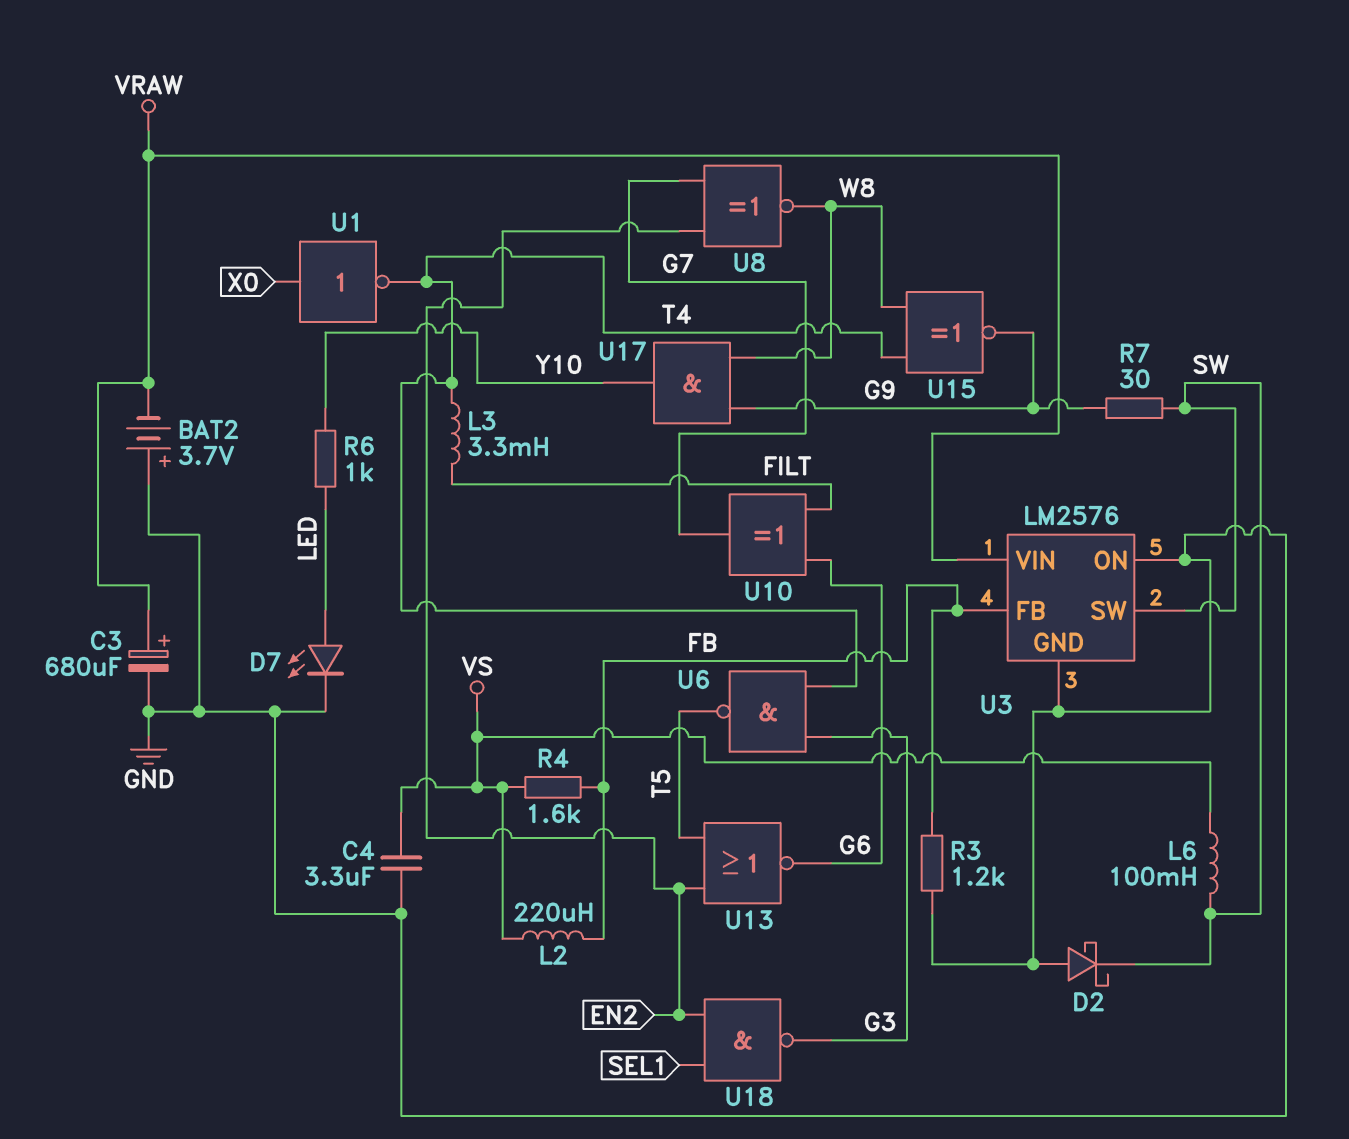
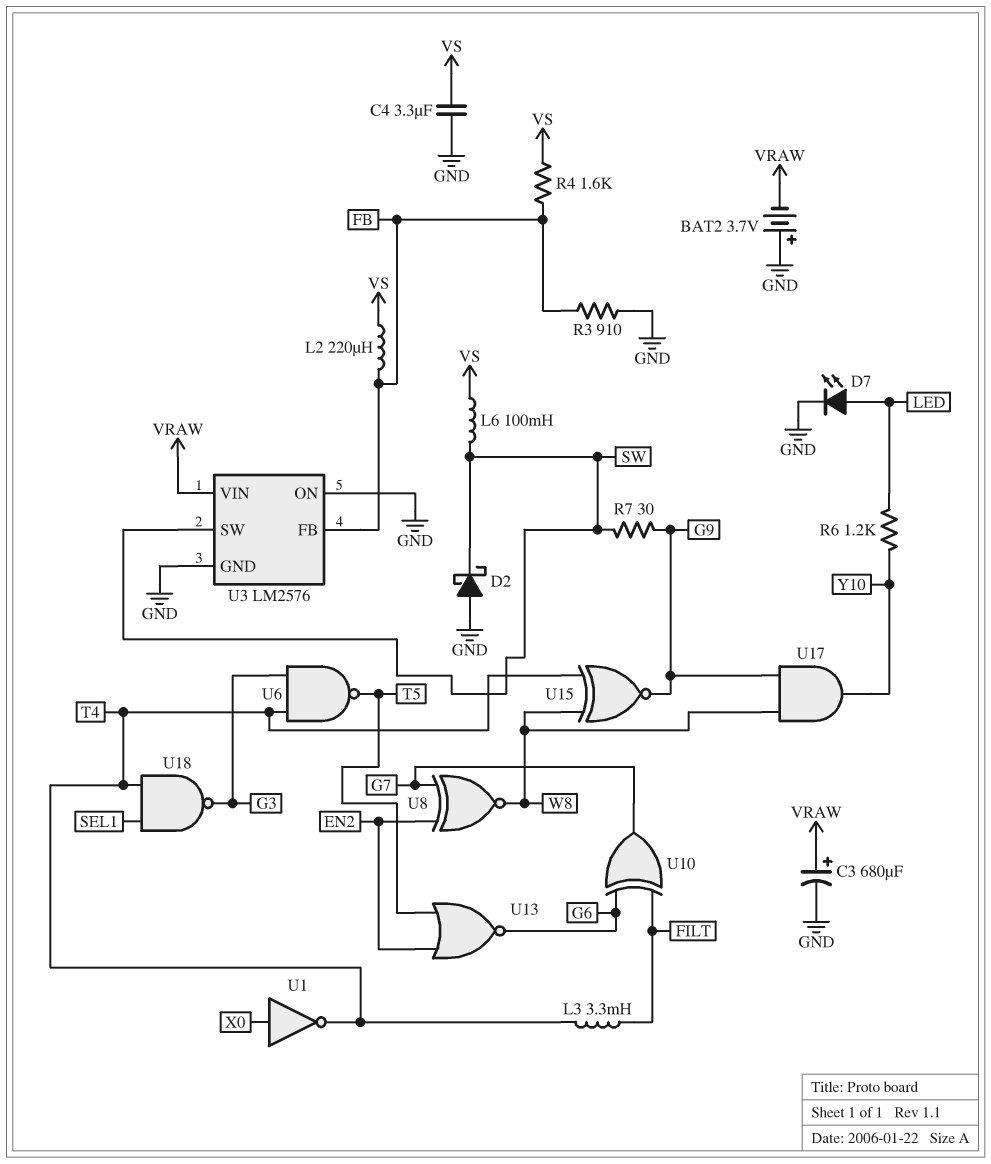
R3: 1.2k (FB, GND) -> 910 (FB, GND)
R6: 1k (LED, Y10) -> 1.2k (LED, Y10)
U18: NAND (in EN2, in SEL1, out G3) -> NAND (in SEL1, in T4, out G3)

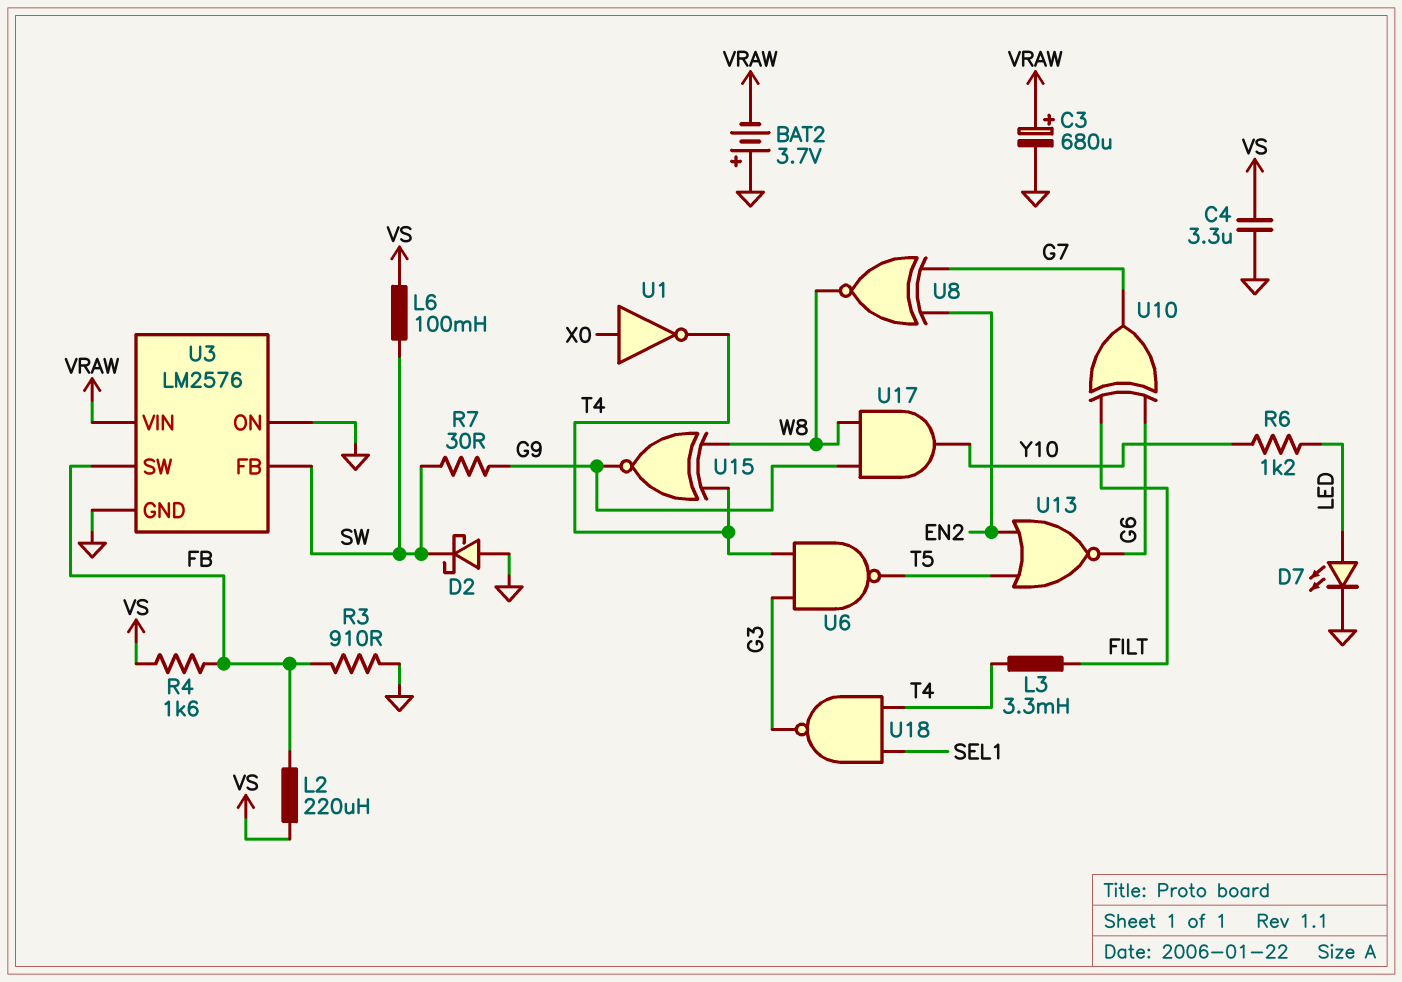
U3 pin FB: FB -> SW
U3 pin SW: SW -> FB

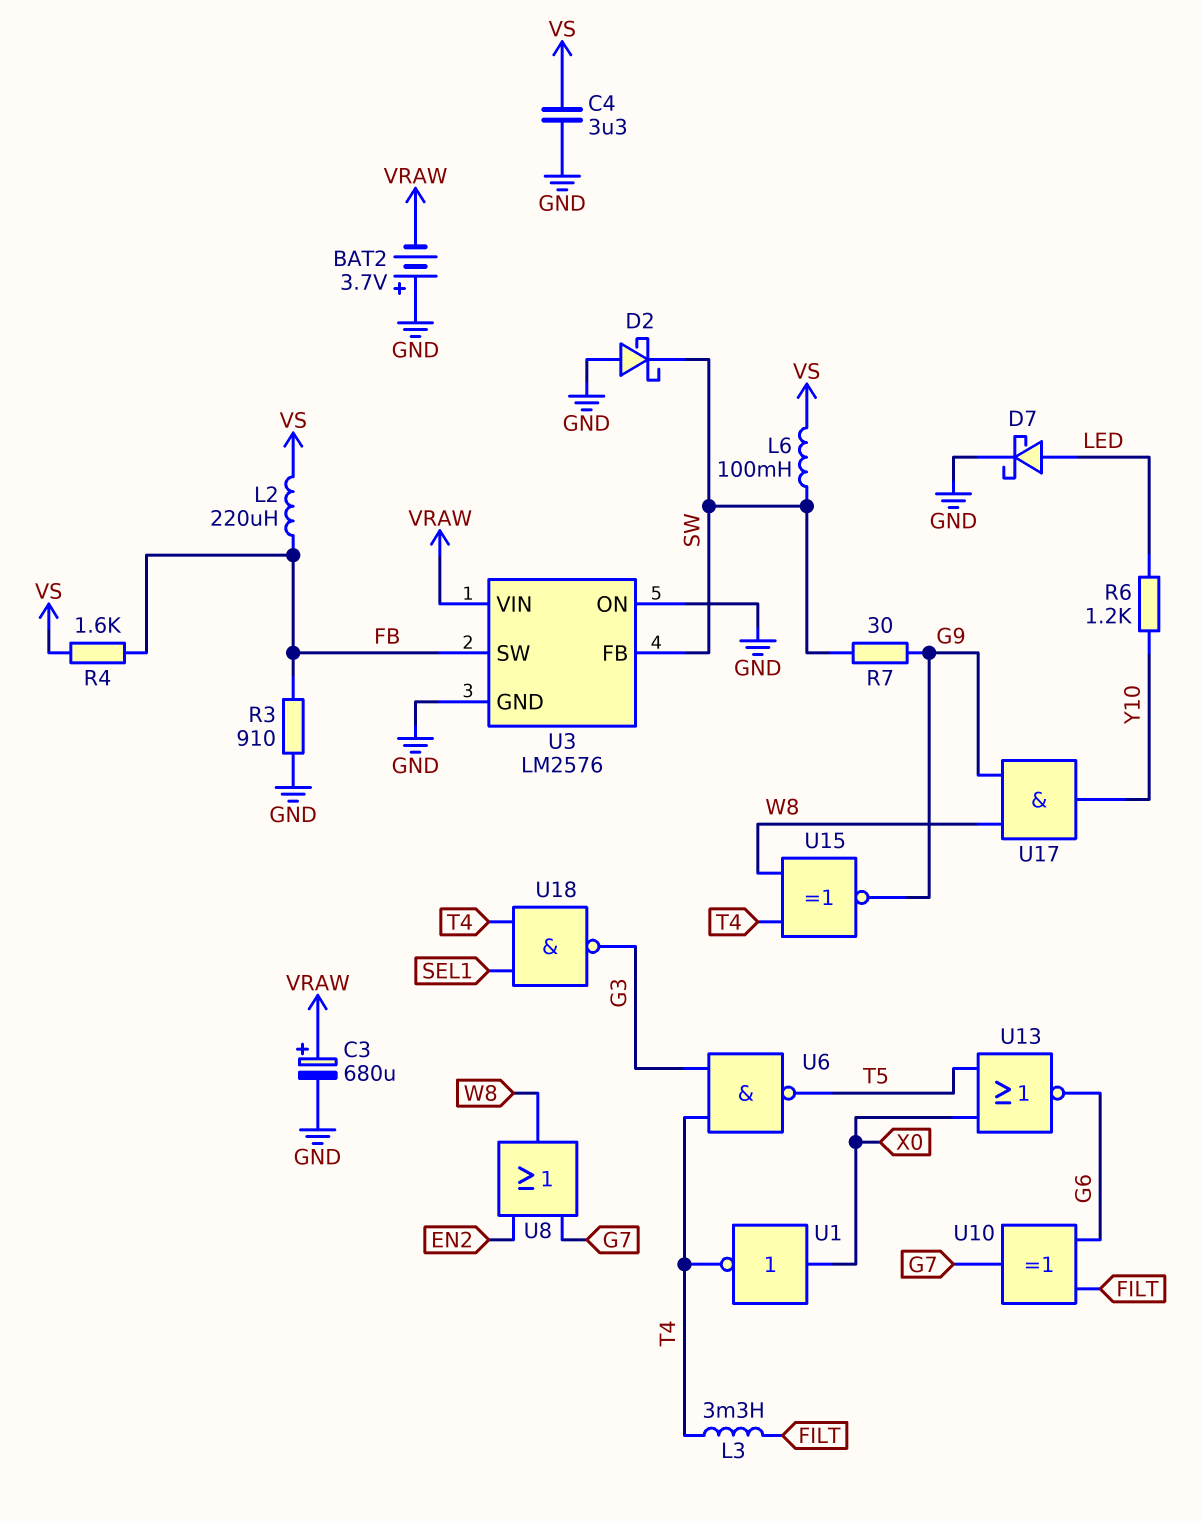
D7: LED (A LED, K GND) -> schottky (A LED, K GND)
U8: XNOR (in EN2, in G7, out W8) -> OR (in EN2, in G7, out W8)
U13: NOR (in EN2, in T5, out G6) -> NOR (in T5, in X0, out G6)

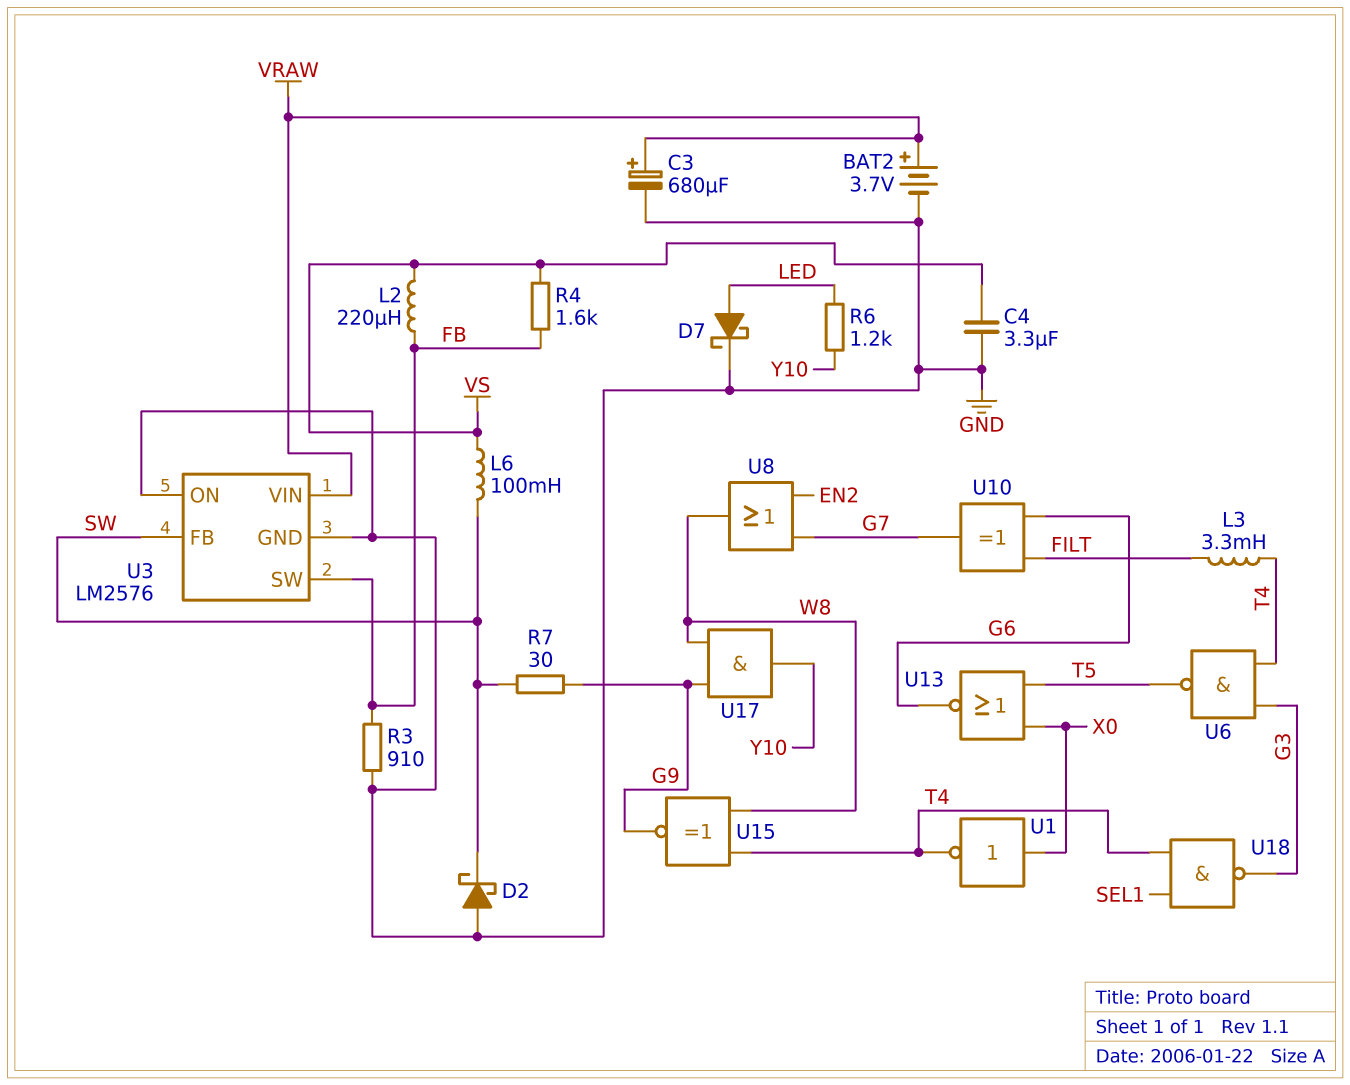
BAT2: 3.7V (plus GND, minus VRAW) -> 3.7V (plus VRAW, minus GND)

